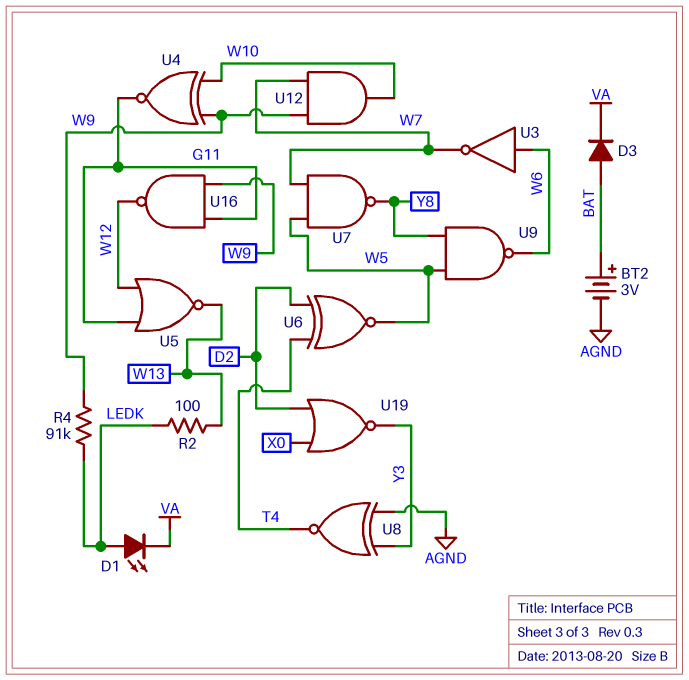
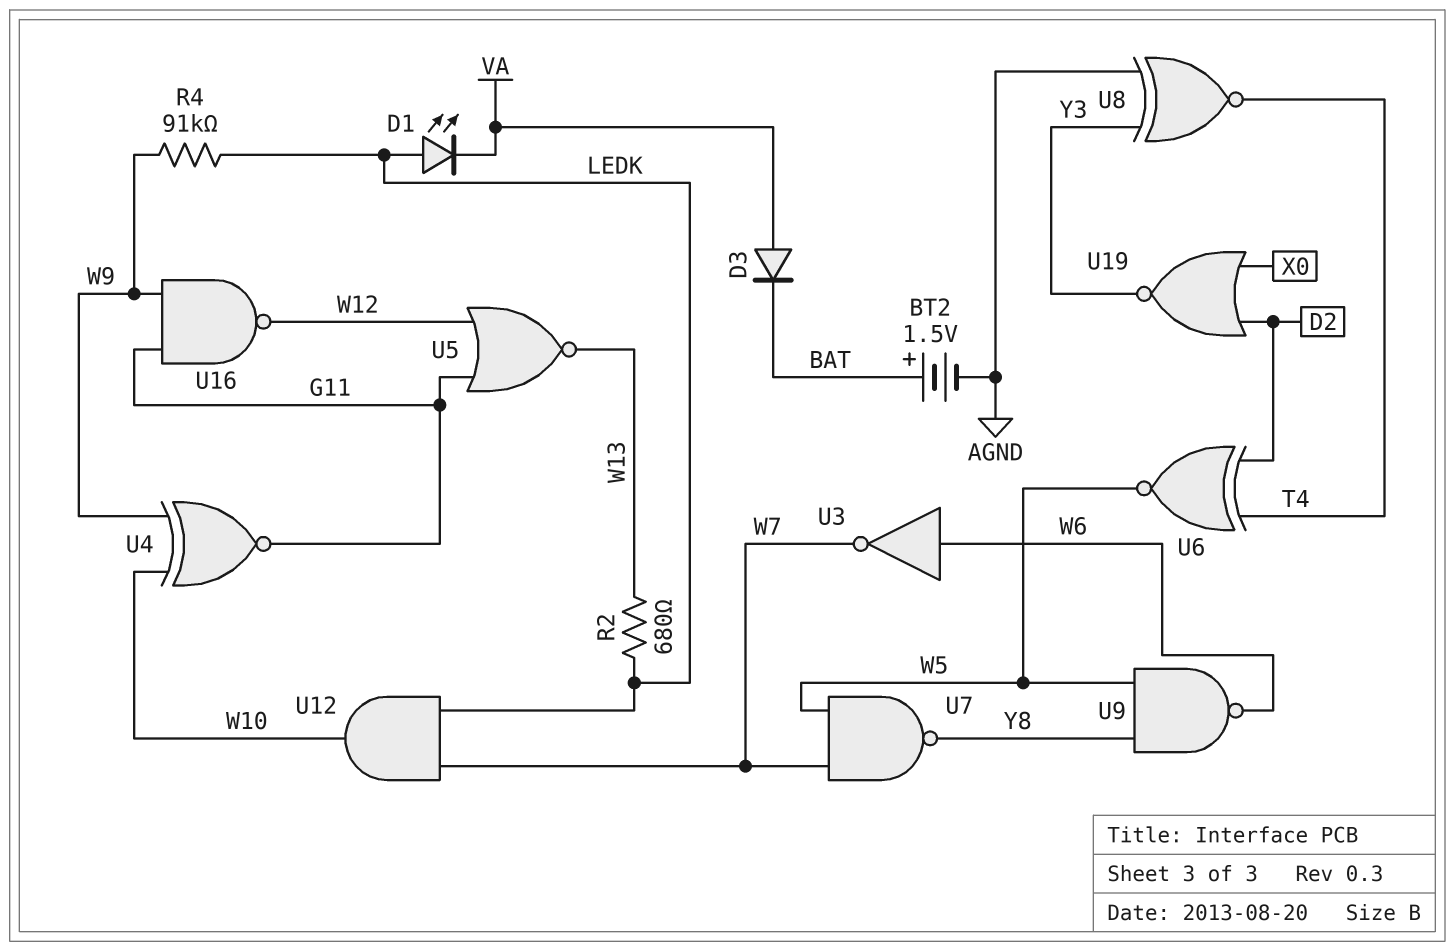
BT2: 3V (plus BAT, minus AGND) -> 1.5V (plus BAT, minus AGND)
D3: diode (A BAT, K VA) -> diode (A VA, K BAT)
R2: 100 (LEDK, W13) -> 680 (LEDK, W13)
U12: AND (in W7, in W9, out W10) -> AND (in LEDK, in W7, out W10)

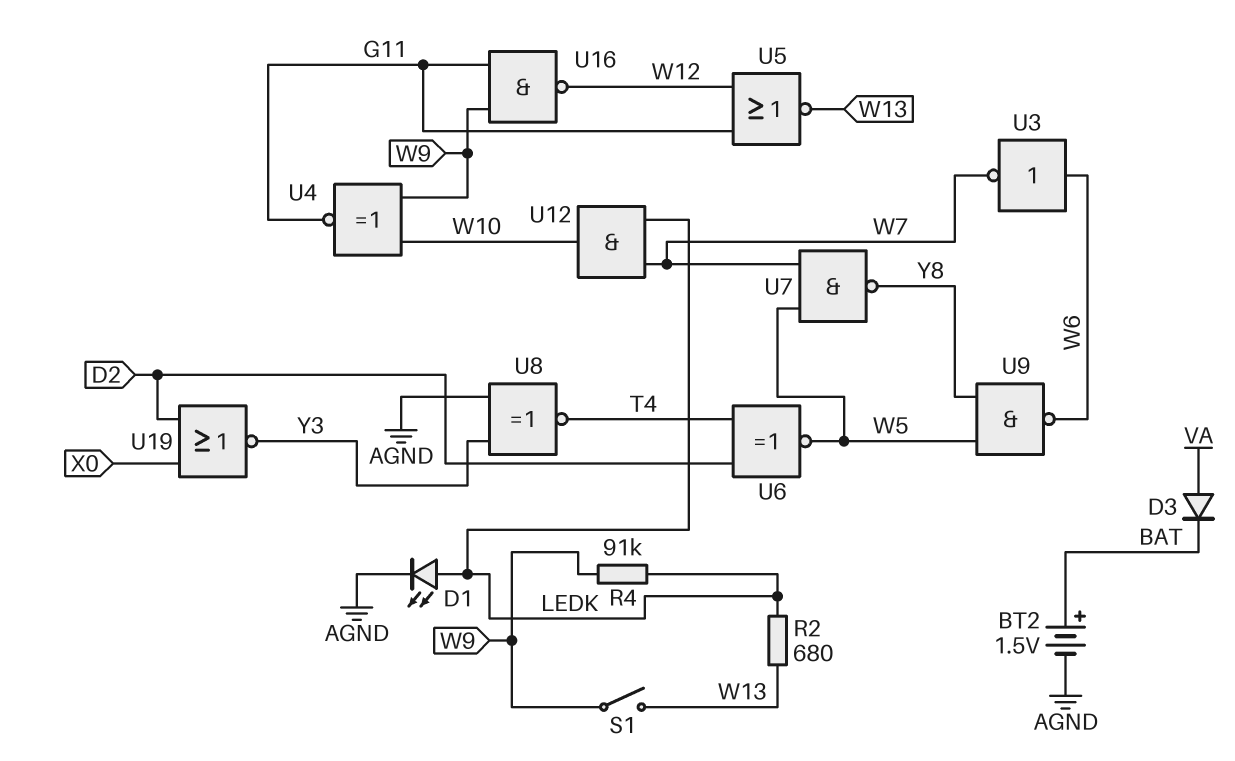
D1: LED (A LEDK, K VA) -> LED (A LEDK, K AGND)
S1: none -> switch (W9, W13)

